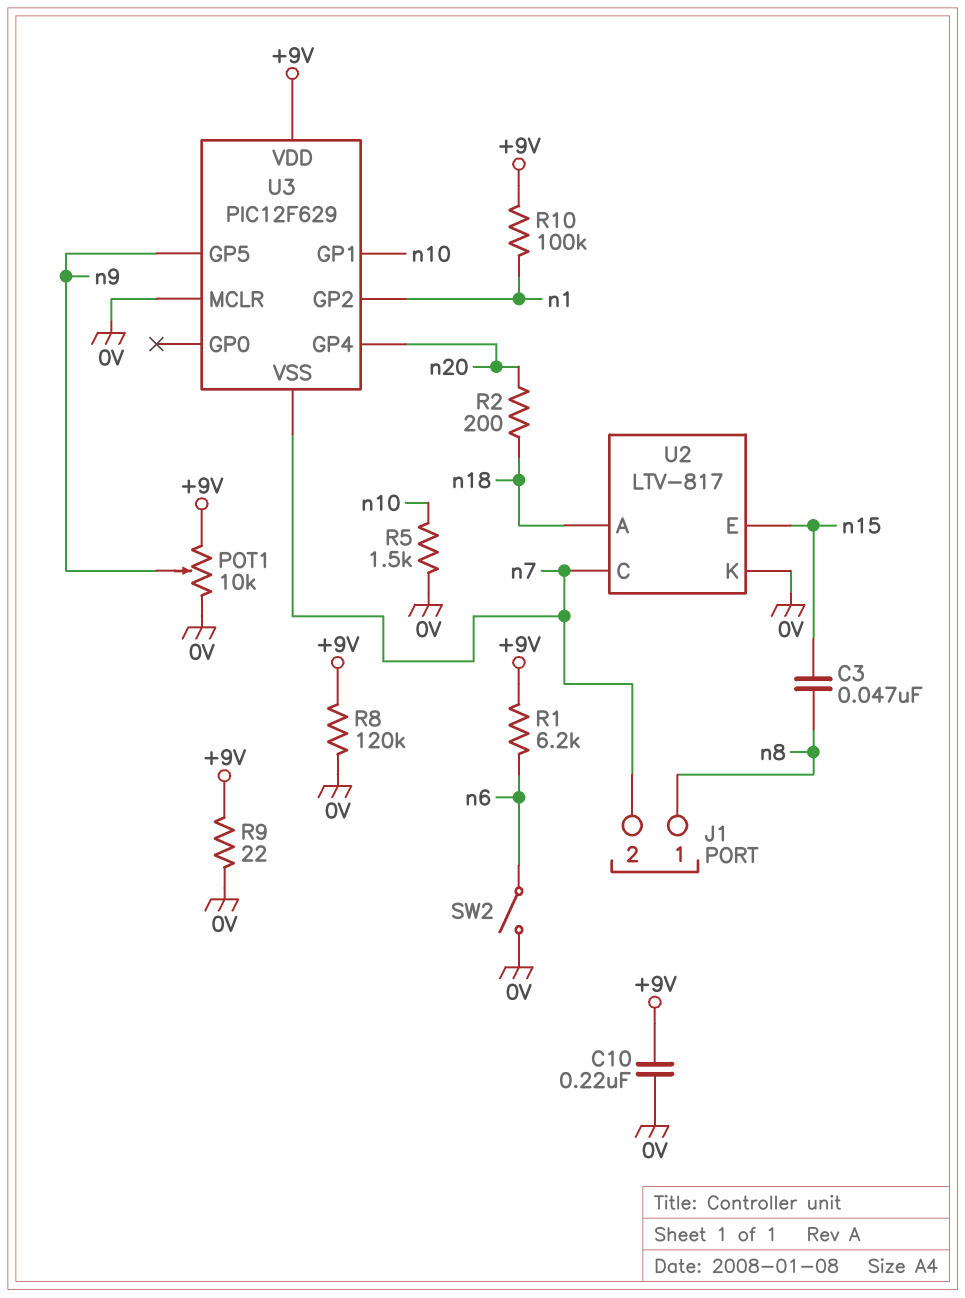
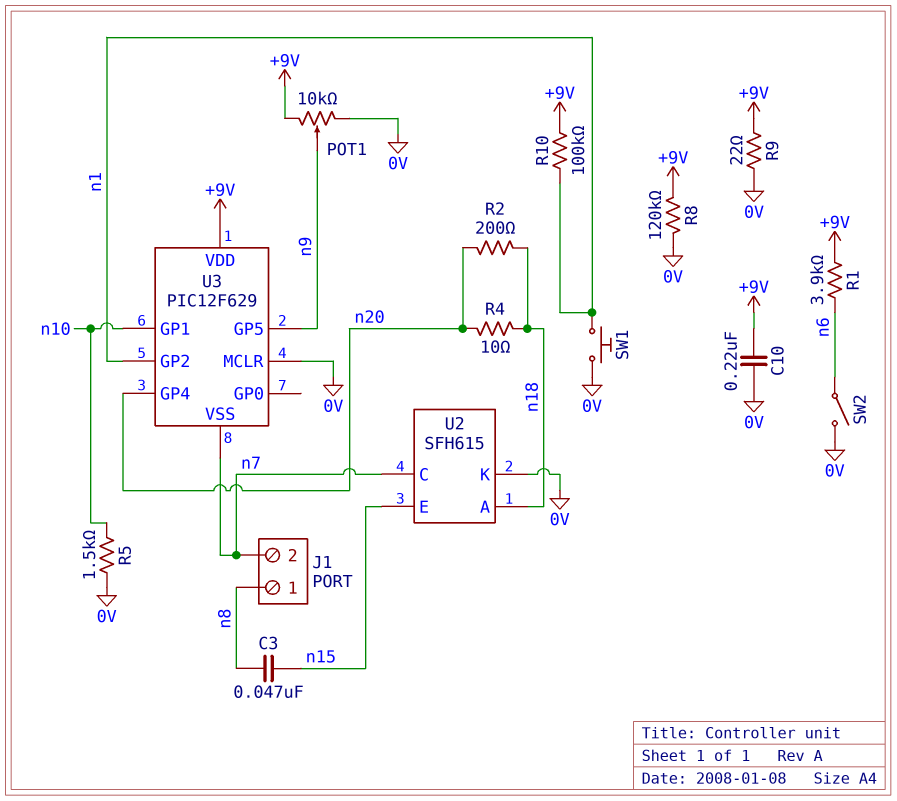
R1: 6.2k (+9V, n6) -> 3.9k (+9V, n6)
R4: none -> 10 (n18, n20)
SW1: none -> button (0V, n1)
U2: LTV-817 -> SFH615

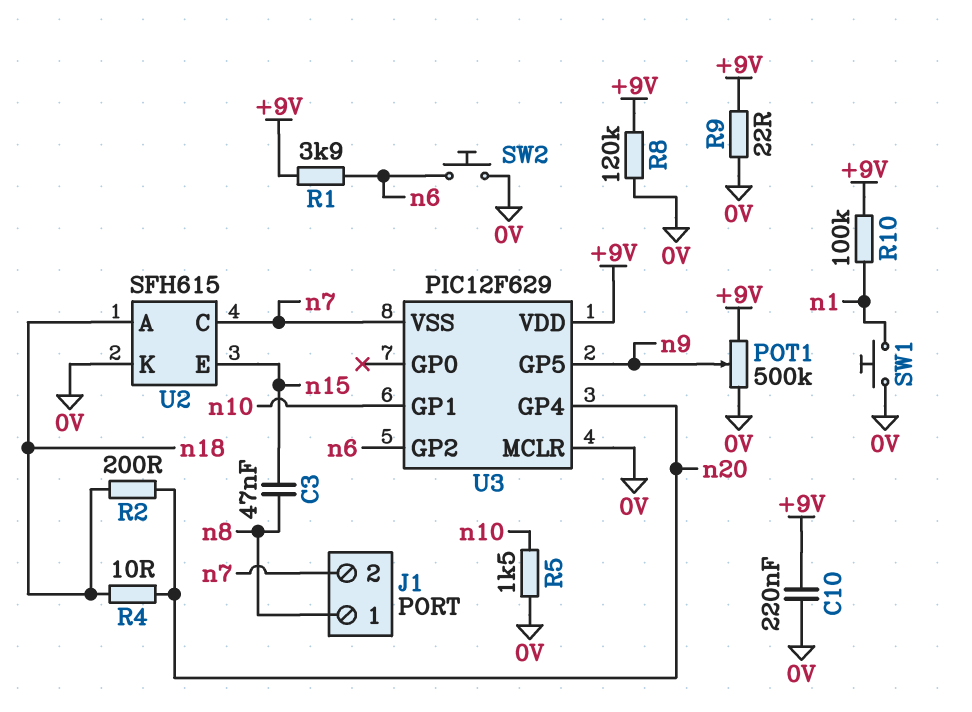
POT1: 10k (+9V, 0V, wiper n9) -> 500k (+9V, 0V, wiper n9)
SW2: switch (0V, n6) -> button (0V, n6)
U3 pin GP2: n1 -> n6

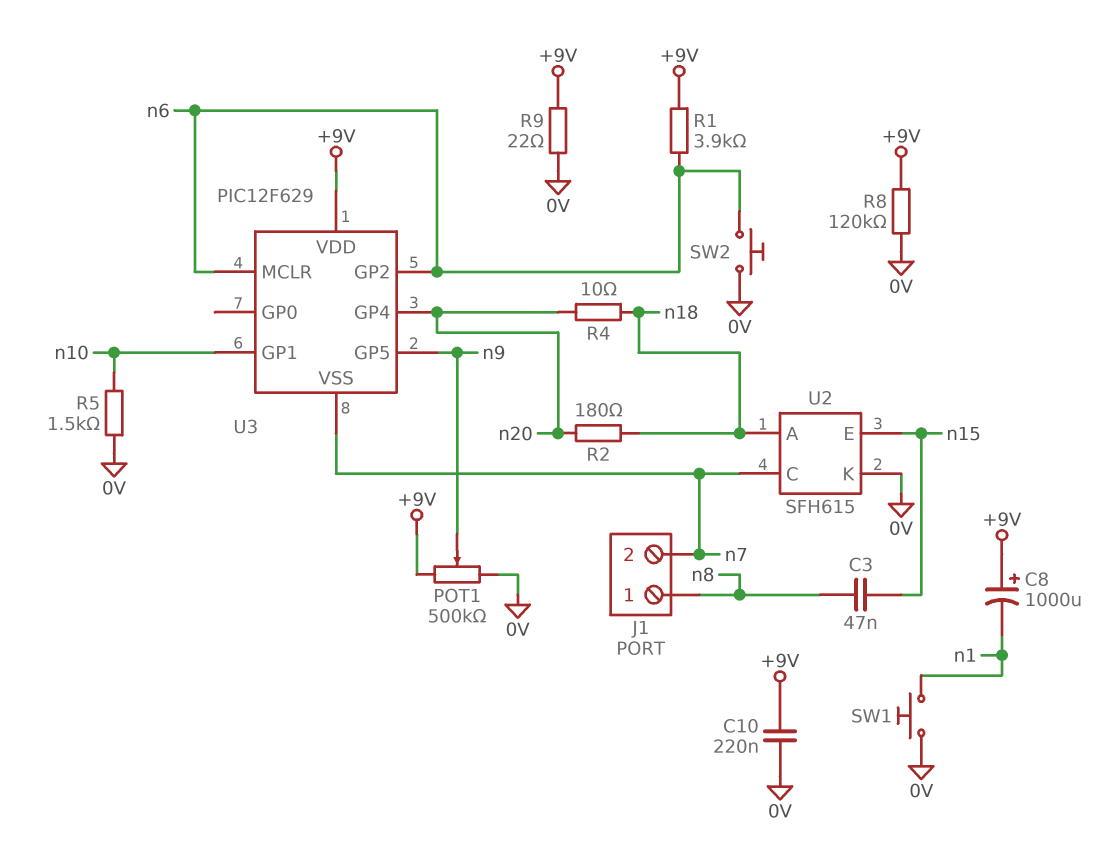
C8: none -> 1000uF (plus +9V, minus n1)
R2: 200 (n18, n20) -> 180 (n18, n20)
R10: 100k (+9V, n1) -> none
U3 pin MCLR: 0V -> n6

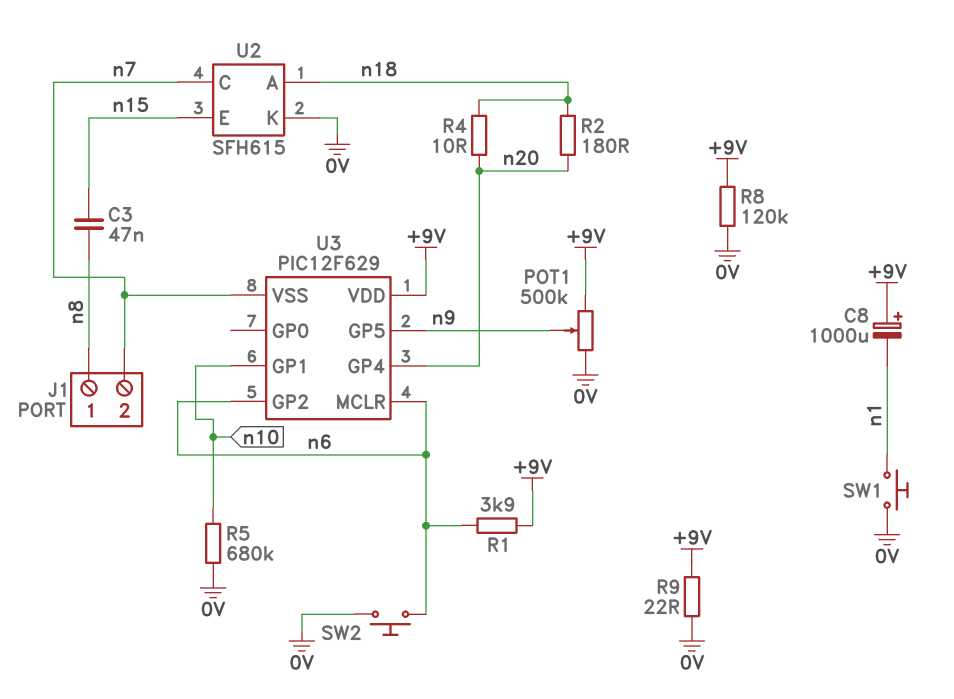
C10: 220nF (+9V, 0V) -> none
R5: 1.5k (0V, n10) -> 680k (0V, n10)

